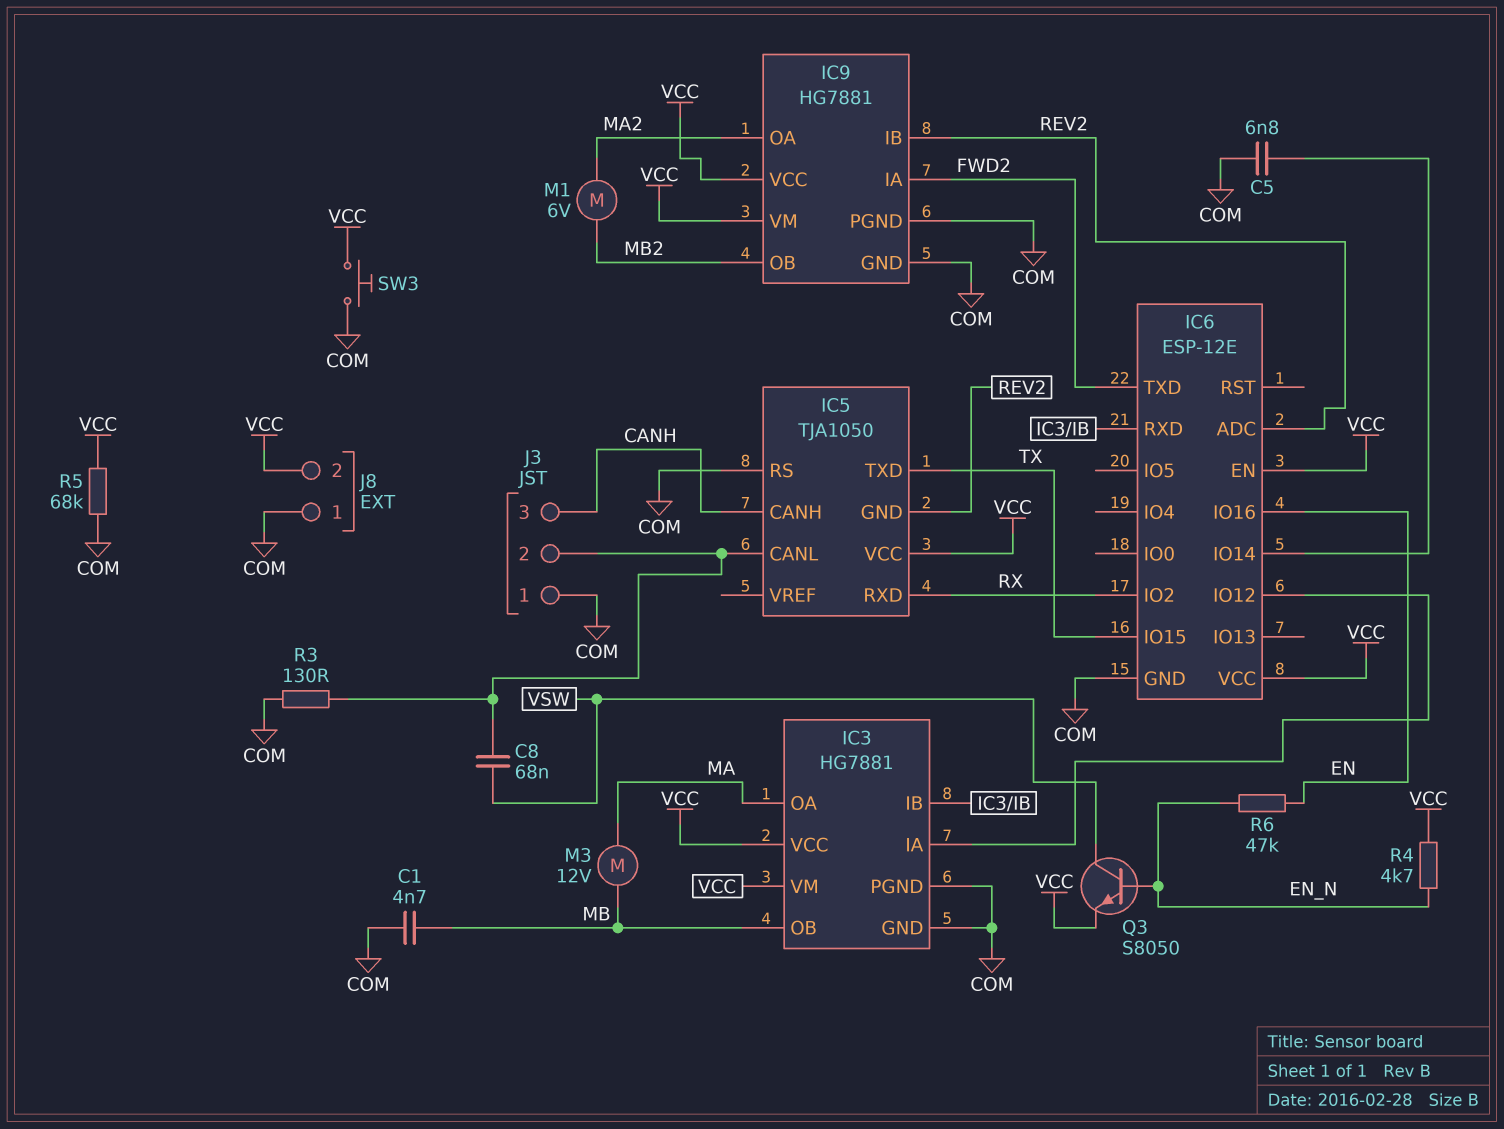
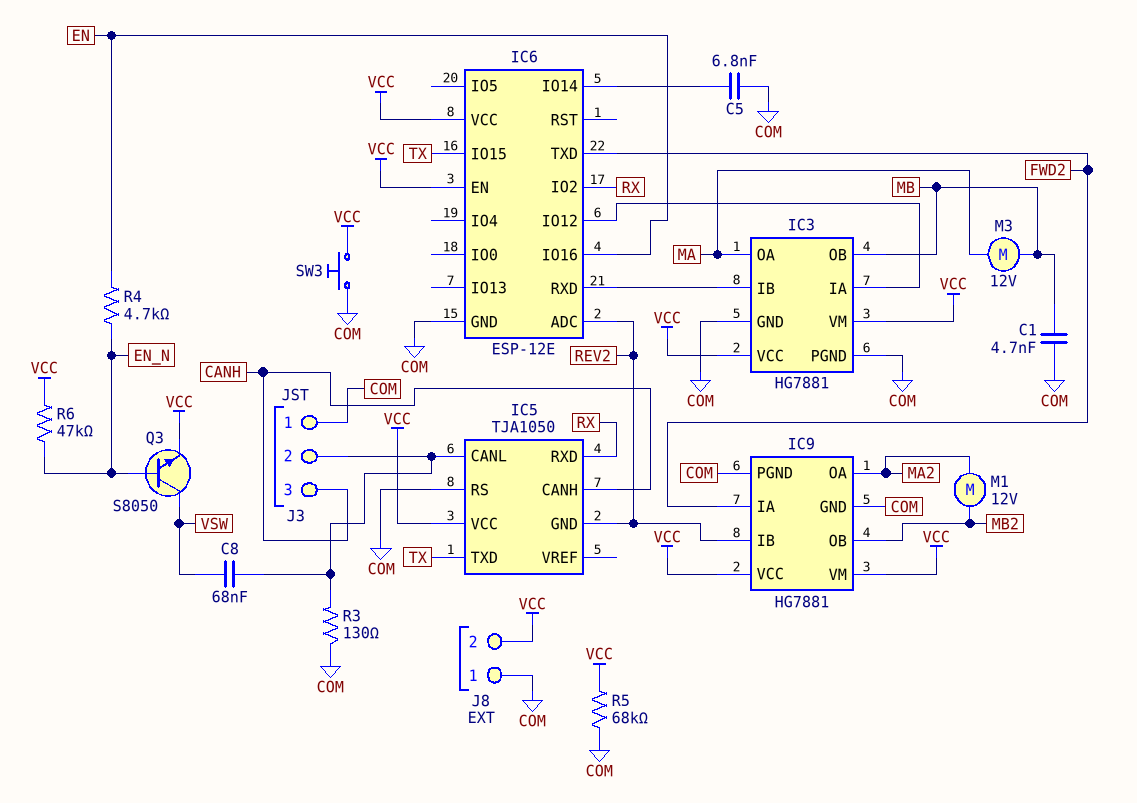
M1: motor 6V (MA2, MB2) -> motor 12V (MA2, MB2)
R4: 4.7k (EN_N, VCC) -> 4.7k (EN, EN_N)
R6: 47k (EN, EN_N) -> 47k (EN_N, VCC)

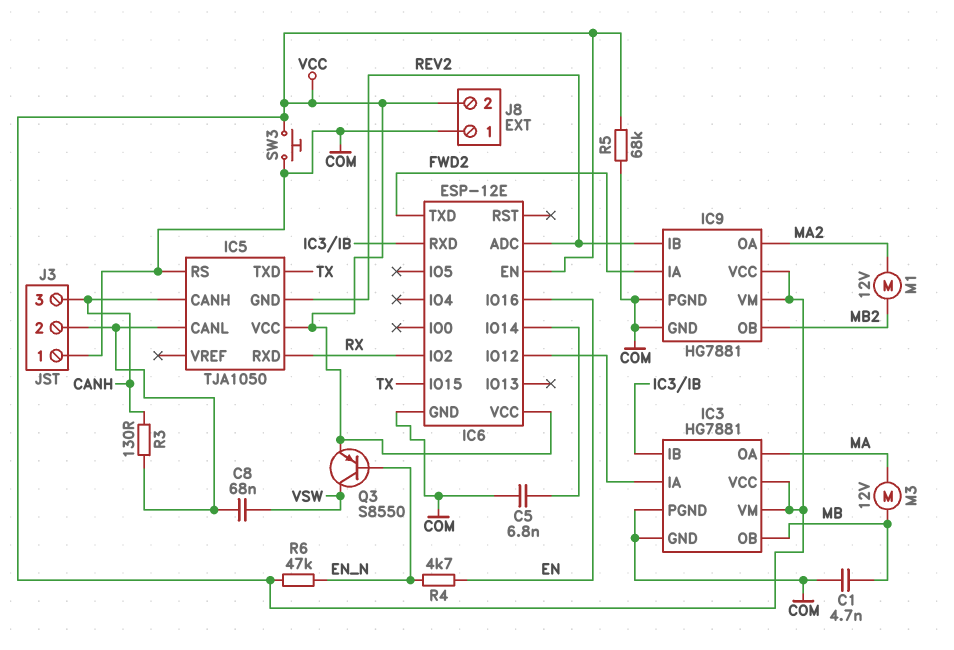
Q3: NPN S8050 (B EN_N, C VSW, E VCC) -> PNP S8550 (B EN_N, C VSW, E VCC)
R3: 130 (COM, IC5/CANL) -> 130 (CANH, IC5/CANL)

